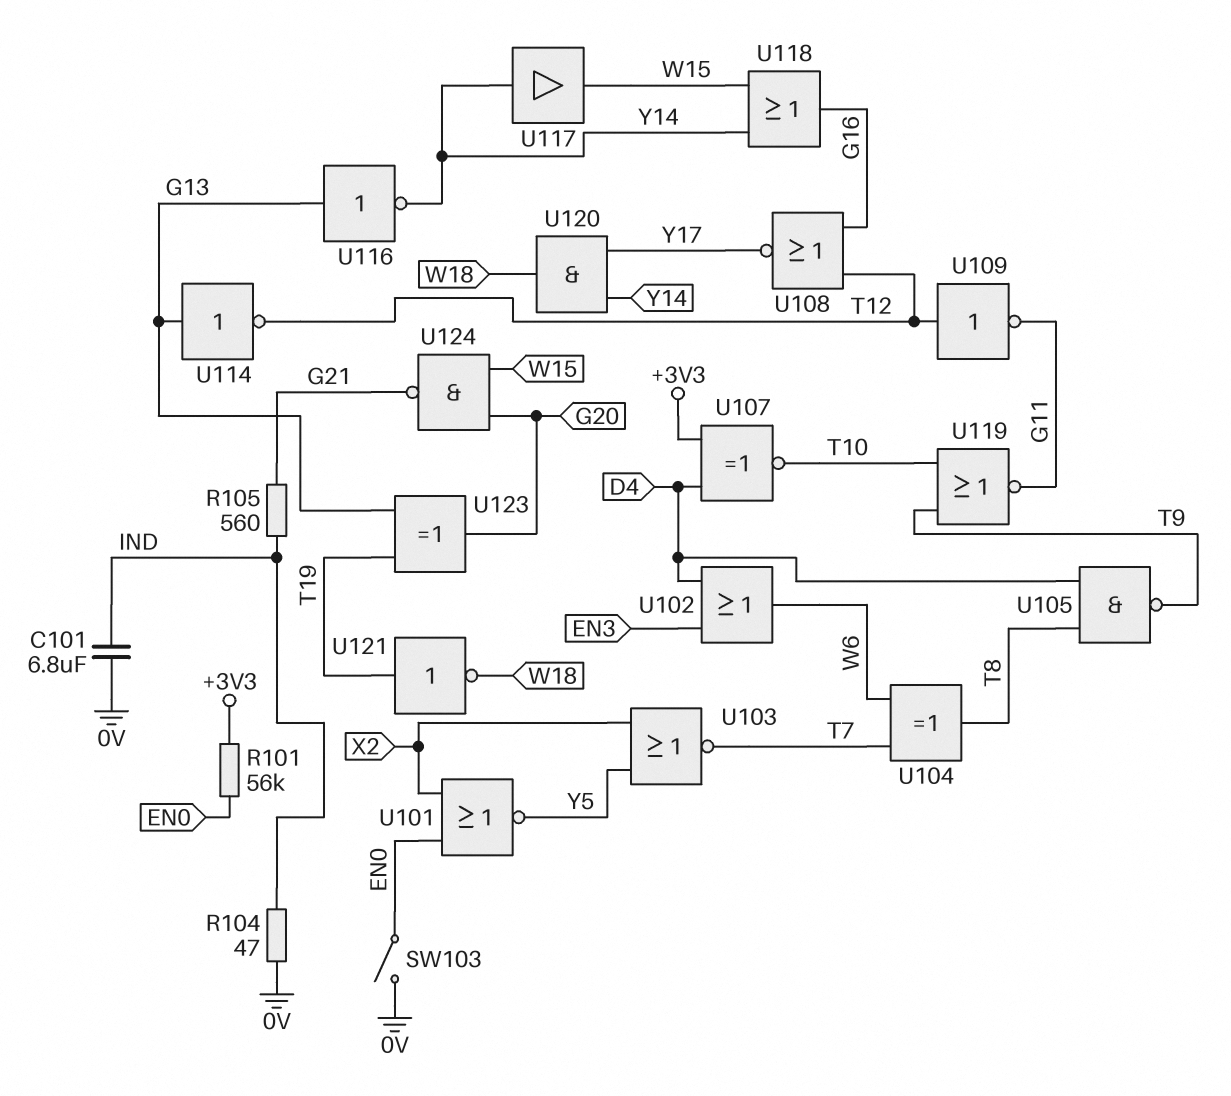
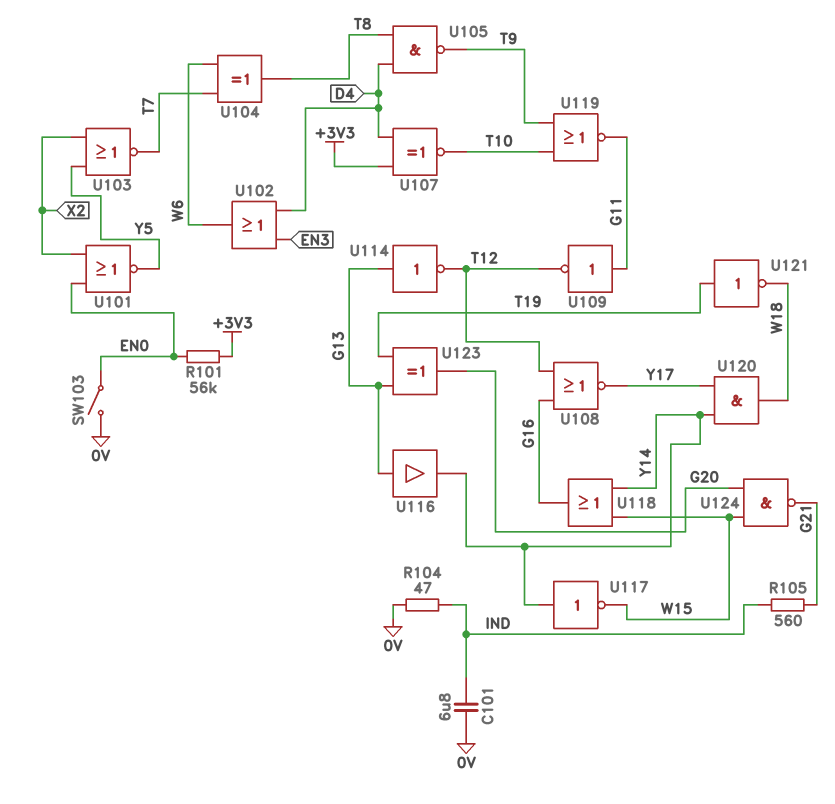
U109: NOT (in T12, out G11) -> NOT (in G11, out T12)
U116: NOT (in G13, out Y14) -> buffer (in G13, out Y14)
U117: buffer (in Y14, out W15) -> NOT (in Y14, out W15)

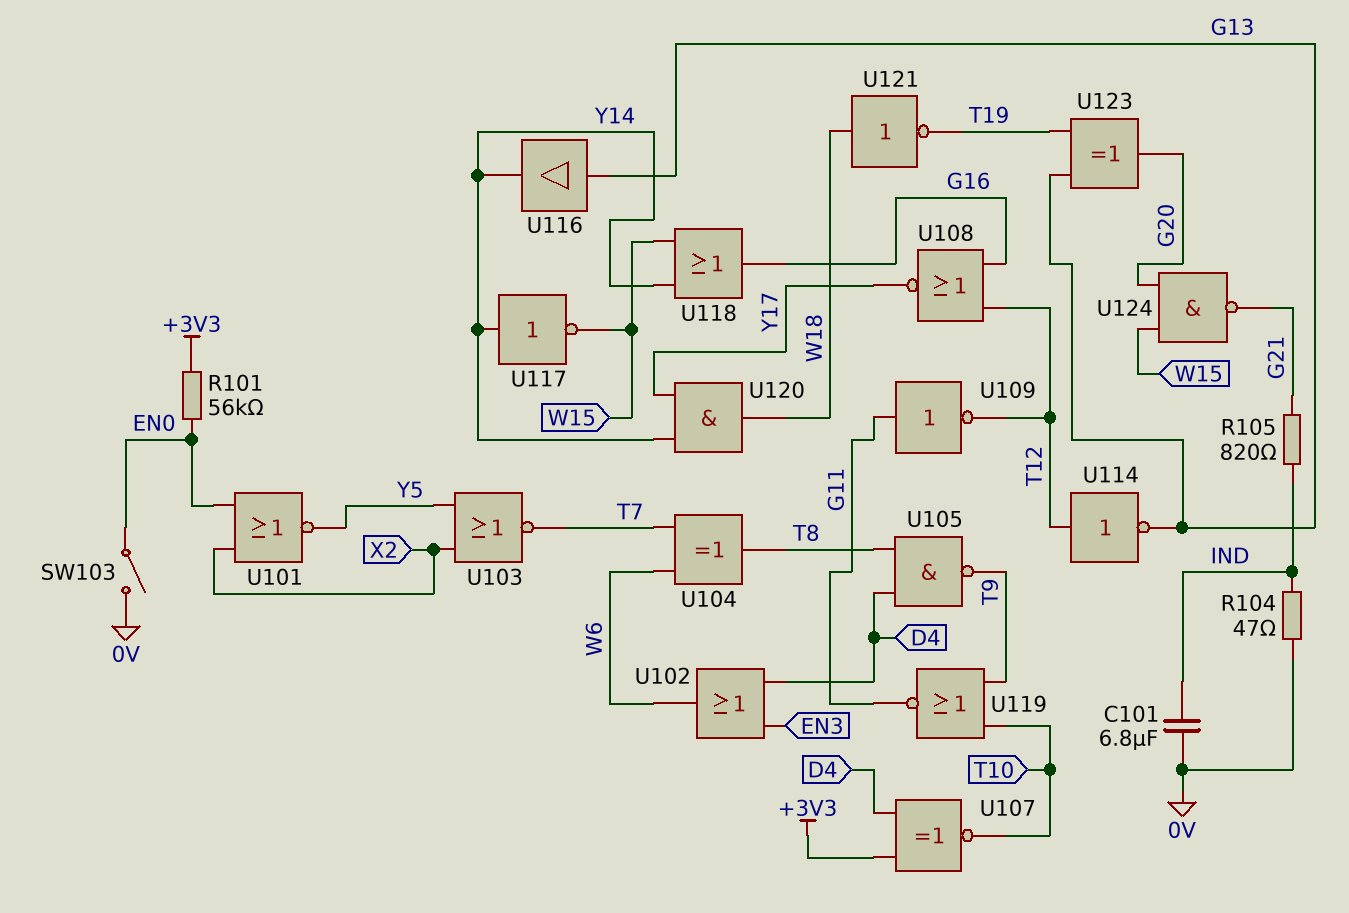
R105: 560 (G21, IND) -> 820 (G21, IND)
U114: NOT (in G13, out T12) -> NOT (in T12, out G13)
U121: NOT (in T19, out W18) -> NOT (in W18, out T19)

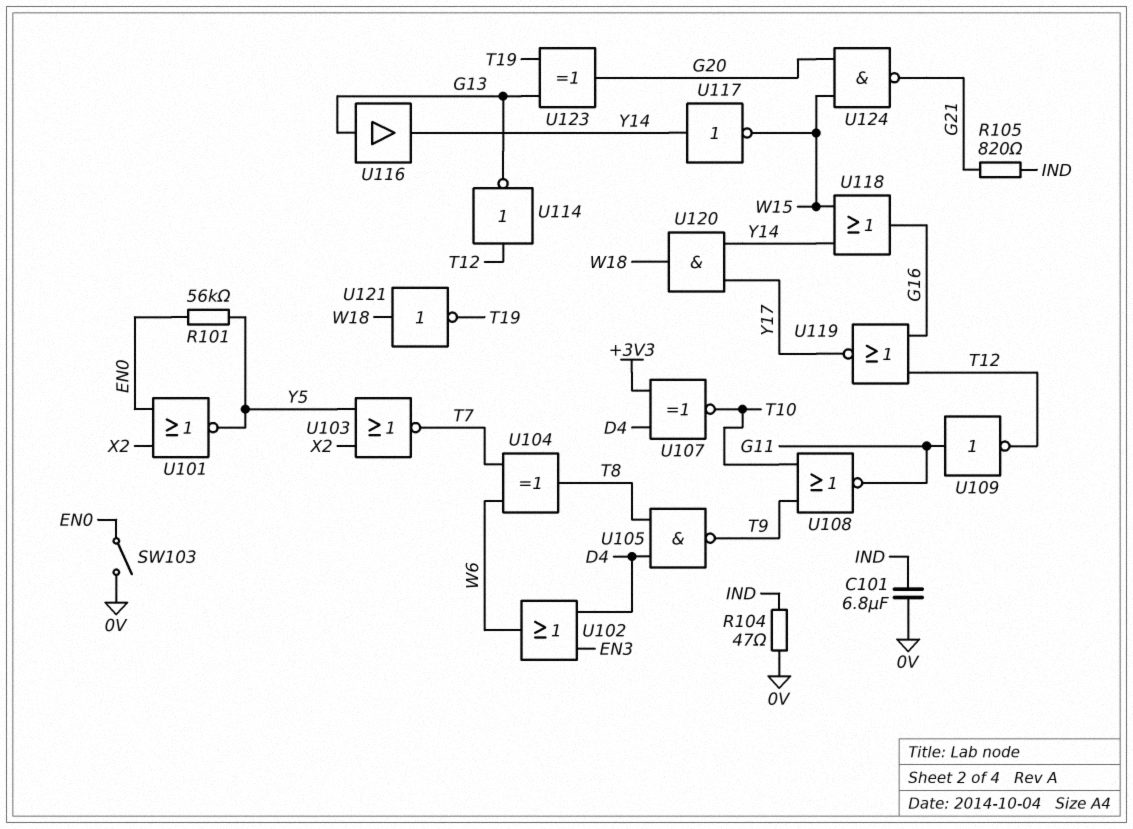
R101: 56k (+3V3, EN0) -> 56k (EN0, Y5)
U108: NOR (in G16, in T12, out Y17) -> NOR (in T9, in T10, out G11)
U119: NOR (in T9, in T10, out G11) -> NOR (in G16, in T12, out Y17)

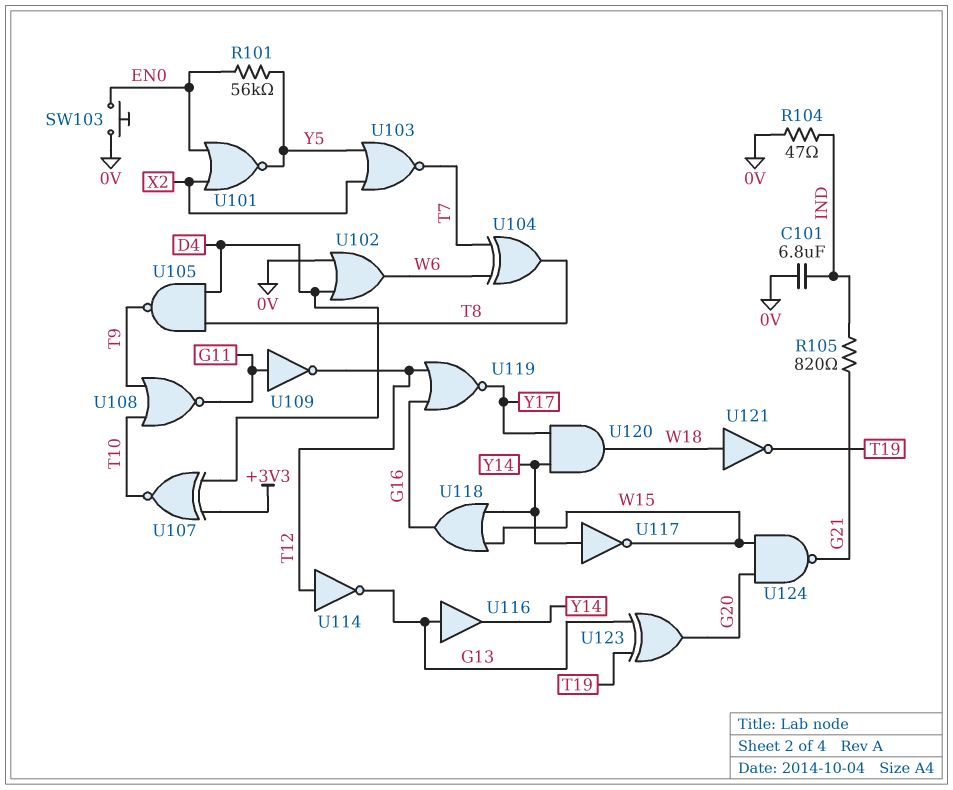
SW103: switch (0V, EN0) -> button (0V, EN0)
U102: OR (in D4, in EN3, out W6) -> OR (in 0V, in D4, out W6)

